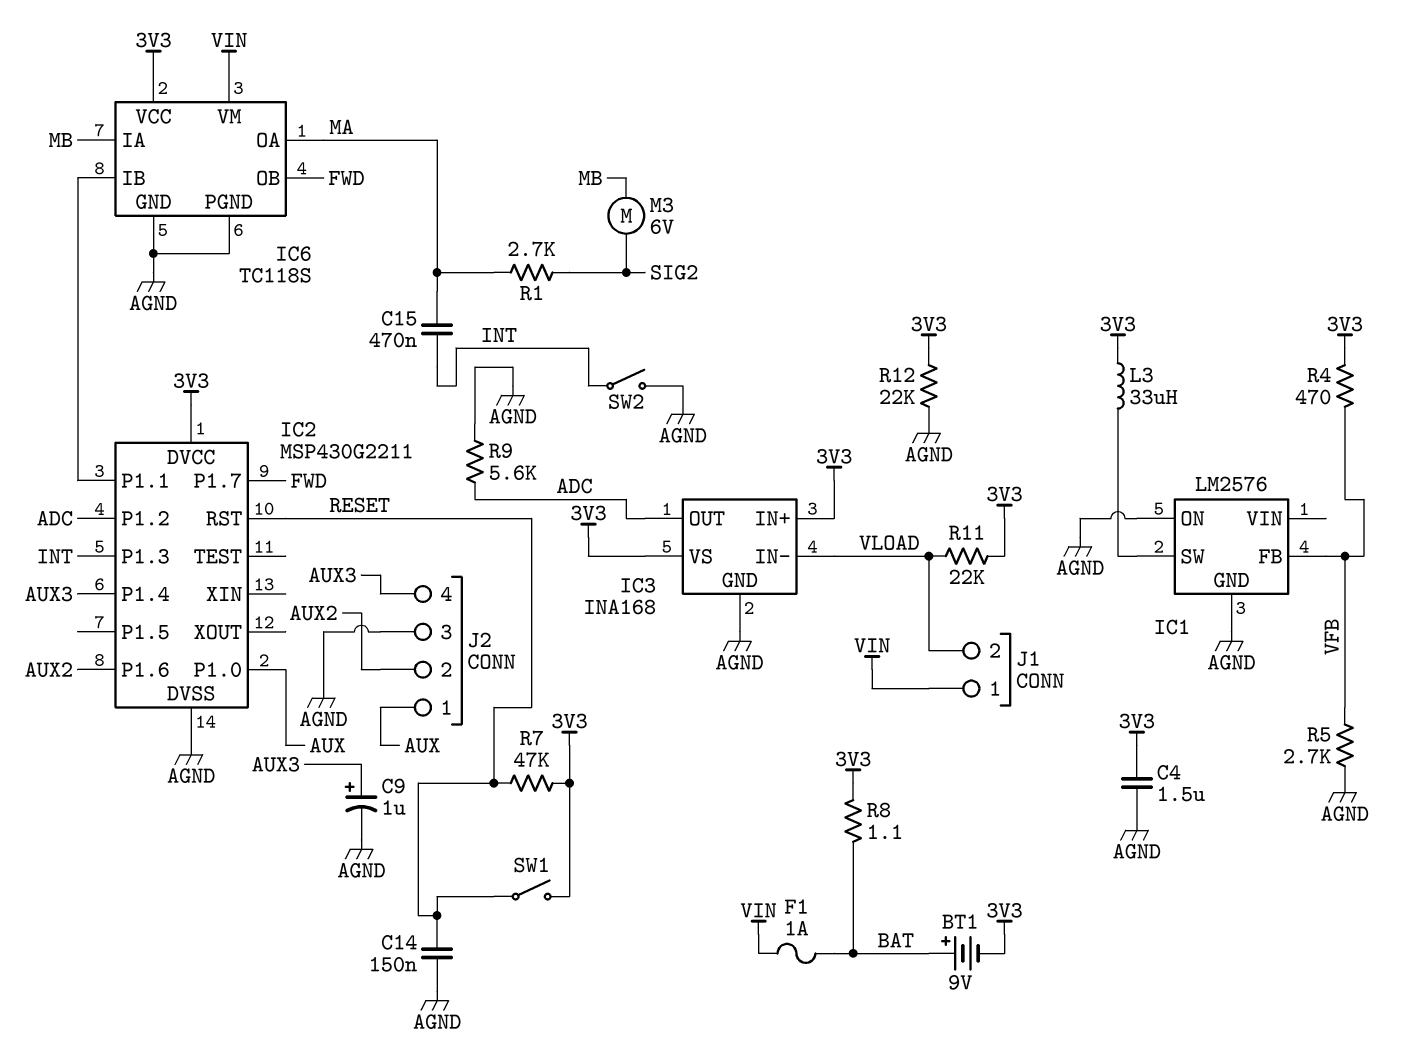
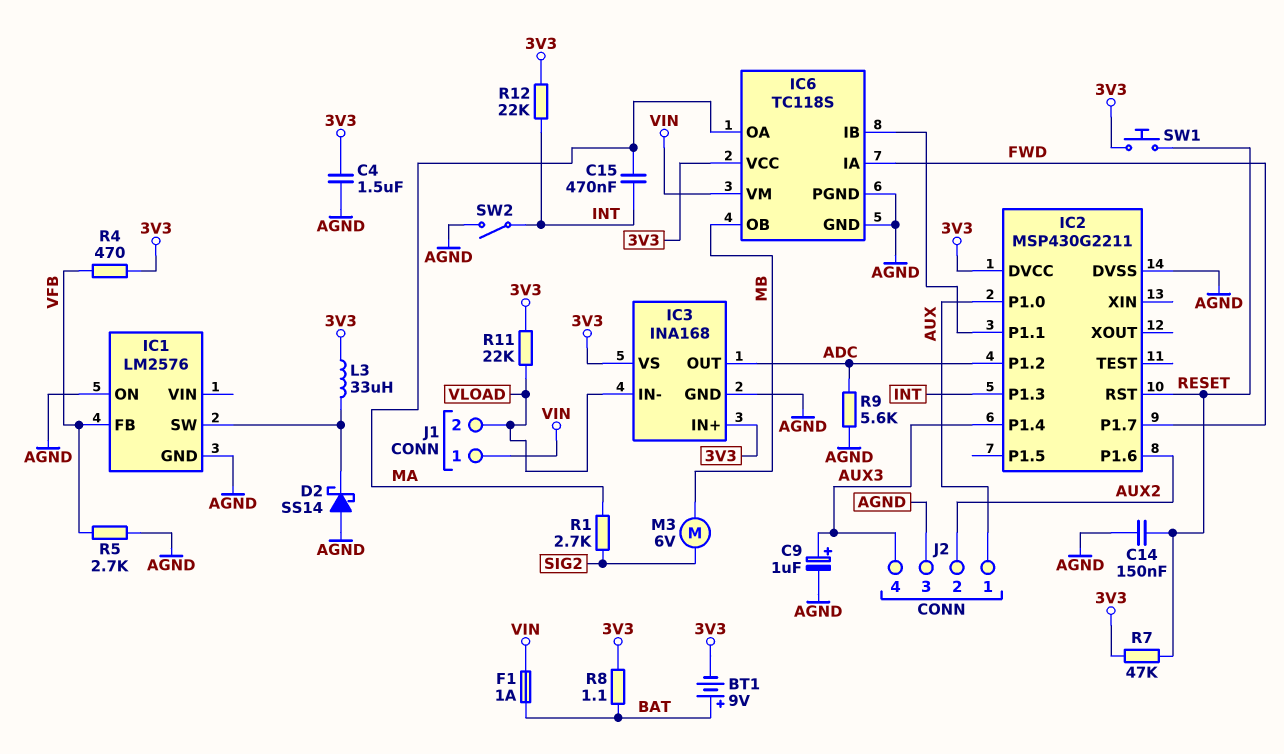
D2: none -> schottky SS14 (A AGND, K IC1/SW)
IC6 pin IA: MB -> FWD
IC6 pin OB: FWD -> MB
R12: 22k (3V3, AGND) -> 22k (3V3, INT)
SW1: switch (3V3, RESET) -> button (3V3, RESET)

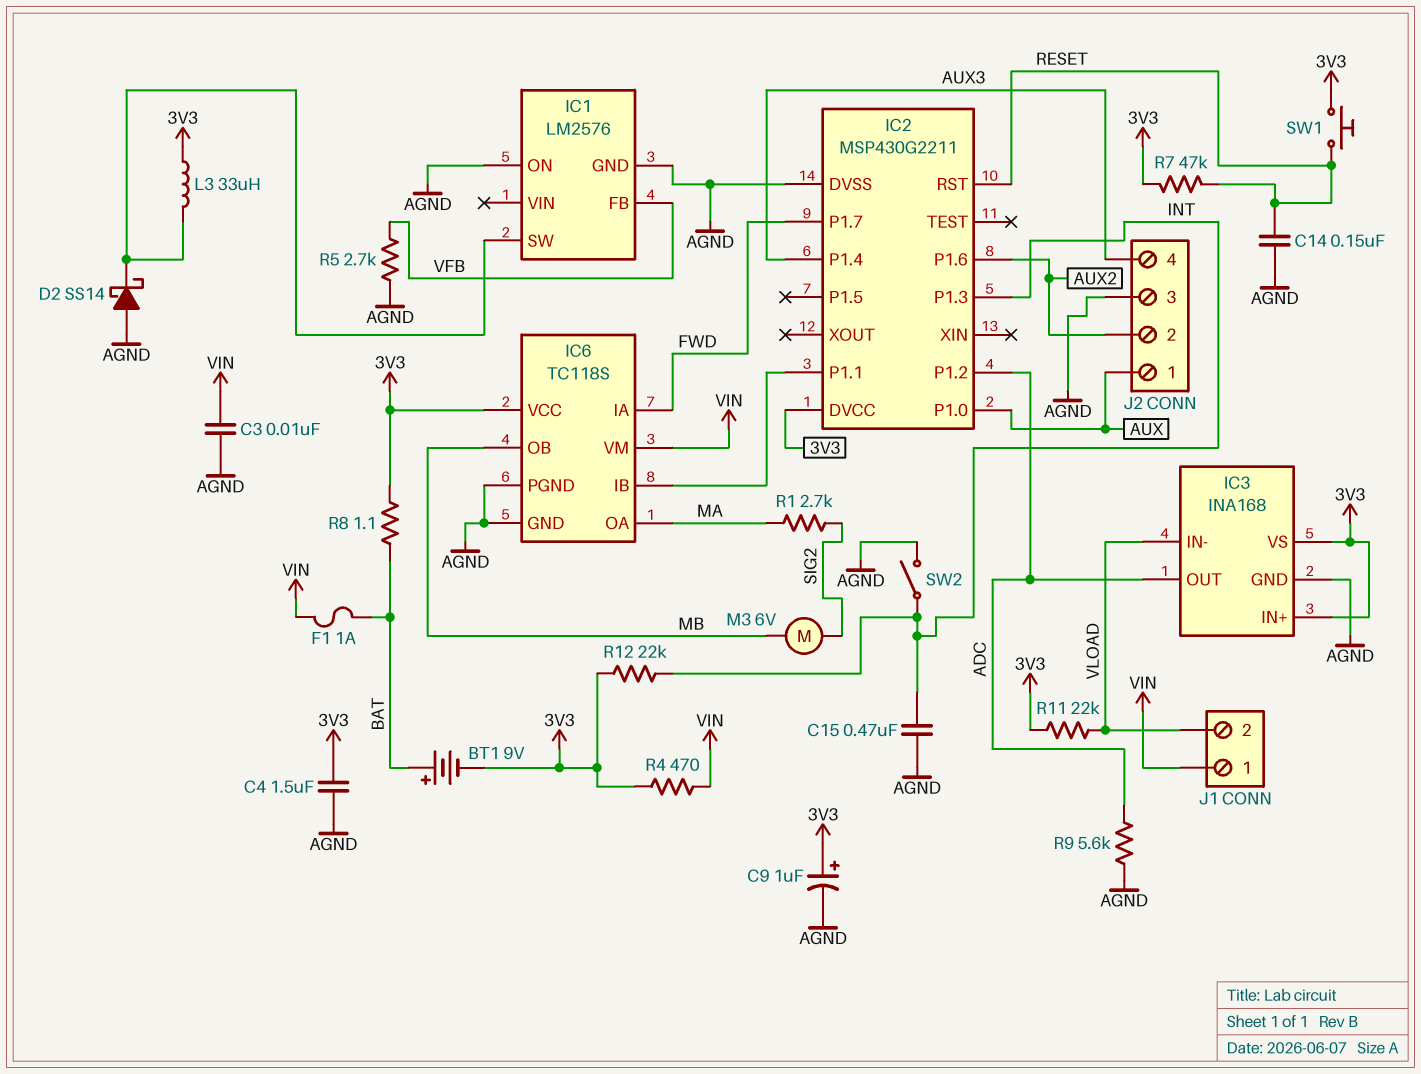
C3: none -> 10nF (AGND, VIN)
C9: 1uF (plus AUX3, minus AGND) -> 1uF (plus 3V3, minus AGND)
C15: 470nF (INT, MA) -> 470nF (AGND, INT)
R4: 470 (3V3, VFB) -> 470 (3V3, VIN)

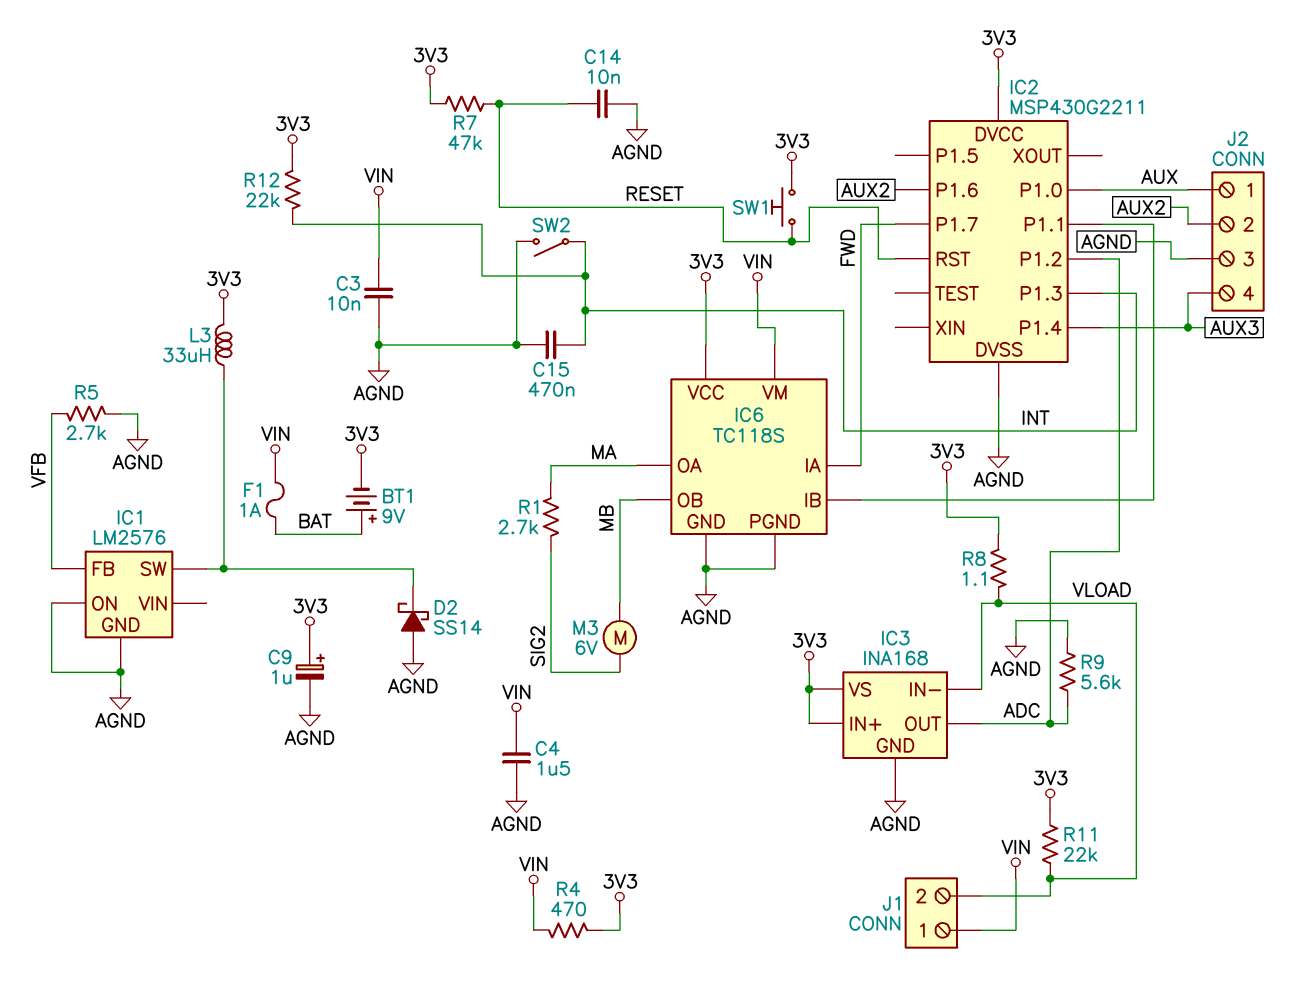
C4: 1.5uF (3V3, AGND) -> 1.5uF (AGND, VIN)
C14: 150nF (AGND, RESET) -> 10nF (AGND, RESET)
R8: 1.1 (3V3, BAT) -> 1.1 (3V3, VLOAD)

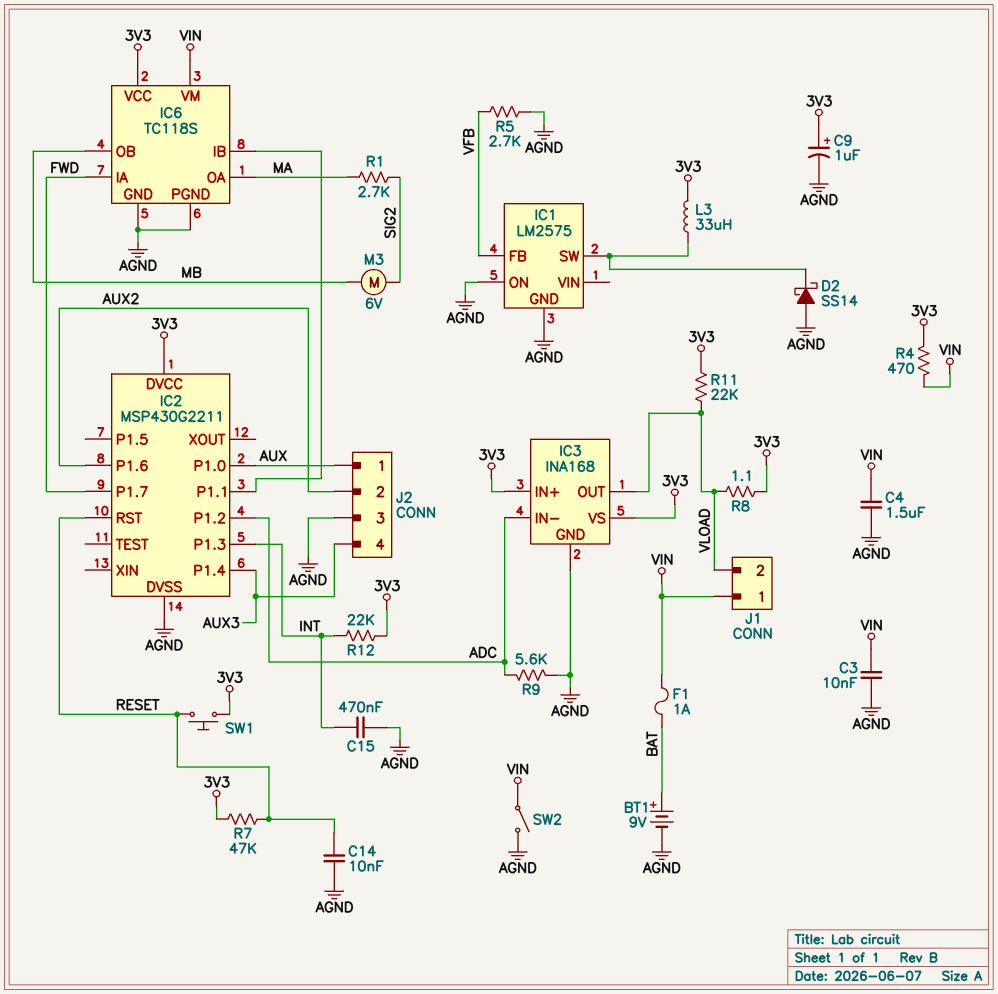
BT1: 9V (plus BAT, minus 3V3) -> 9V (plus BAT, minus AGND)
IC1: LM2576 -> LM2575
IC3 pin IN-: VLOAD -> ADC
IC3 pin OUT: ADC -> VLOAD
SW2: switch (AGND, INT) -> switch (AGND, VIN)

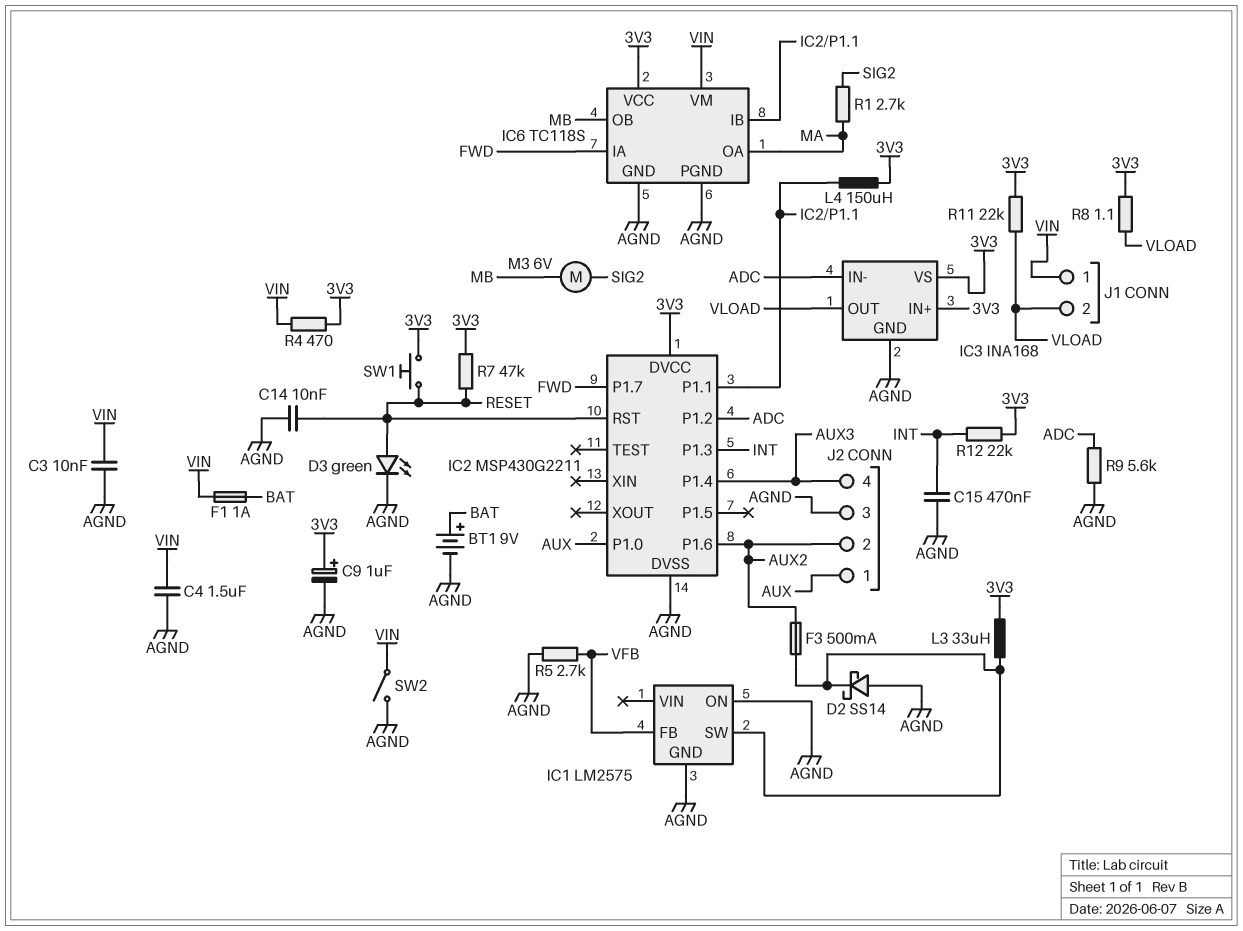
D3: none -> LED green (A RESET, K AGND)
F3: none -> 500mA (AUX2, IC1/SW)
L4: none -> 150uH (3V3, IC2/P1.1)

